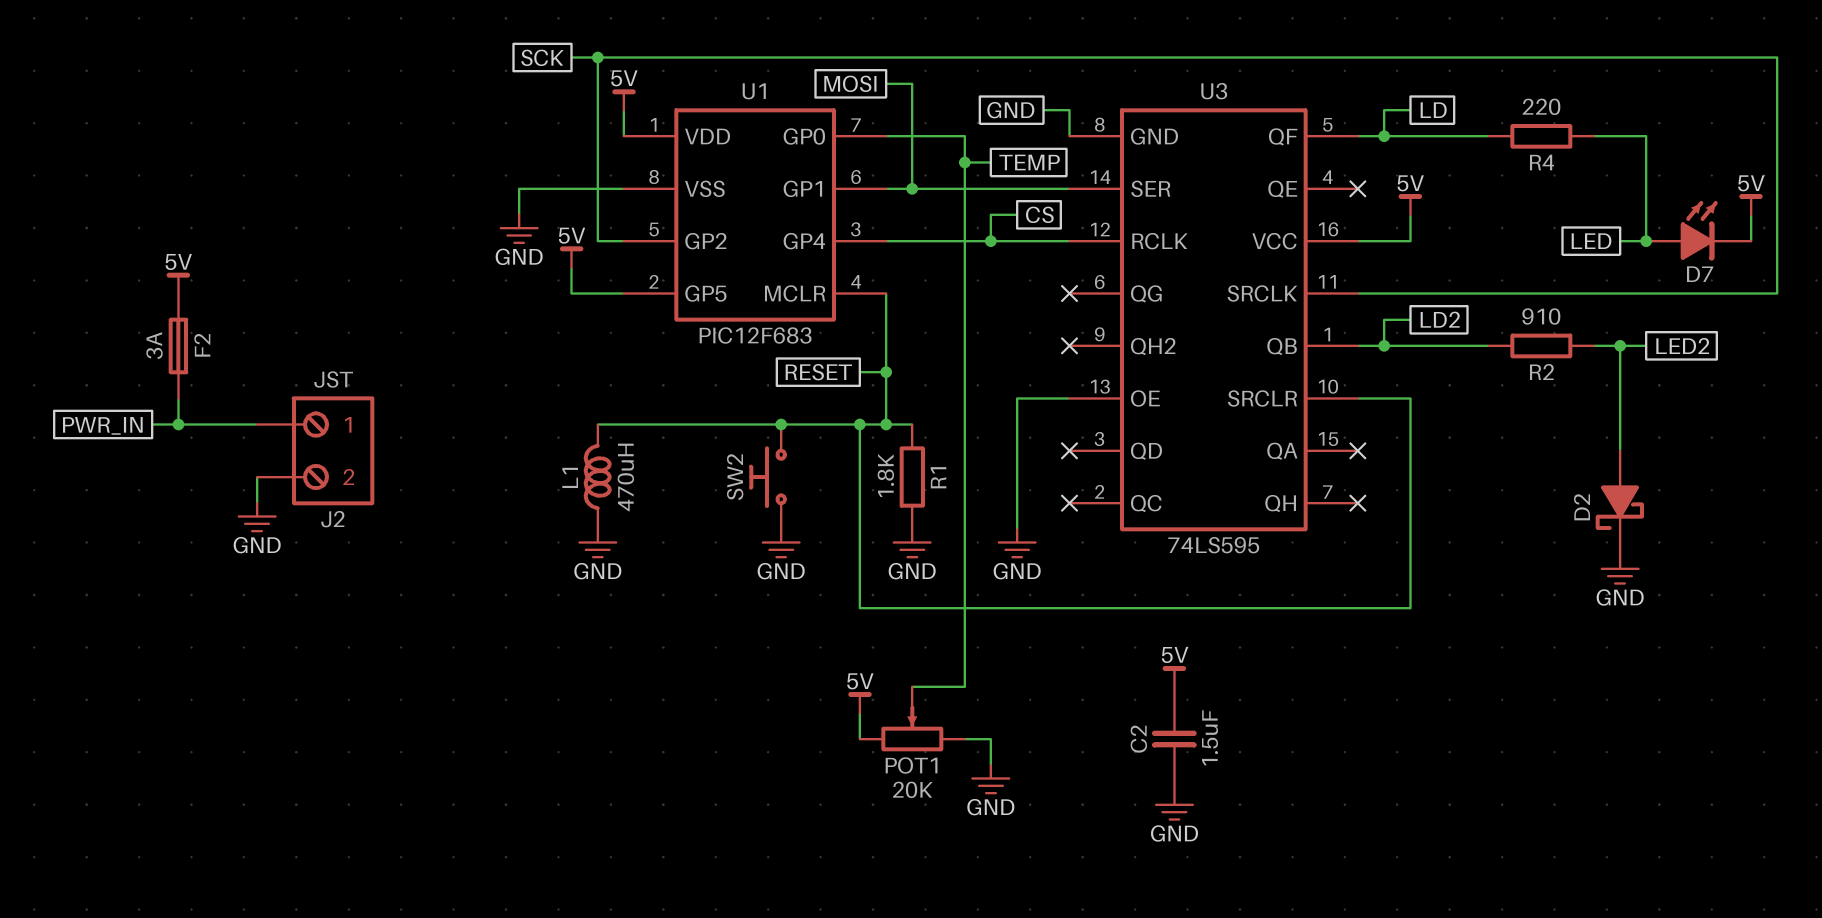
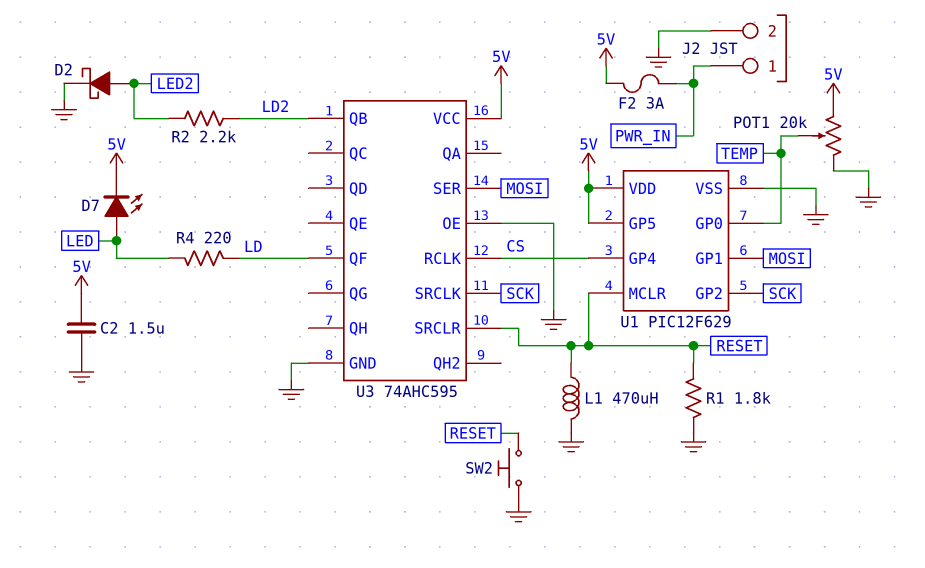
R2: 910 (LD2, LED2) -> 2.2k (LD2, LED2)
U1: PIC12F683 -> PIC12F629
U3: 74LS595 -> 74AHC595

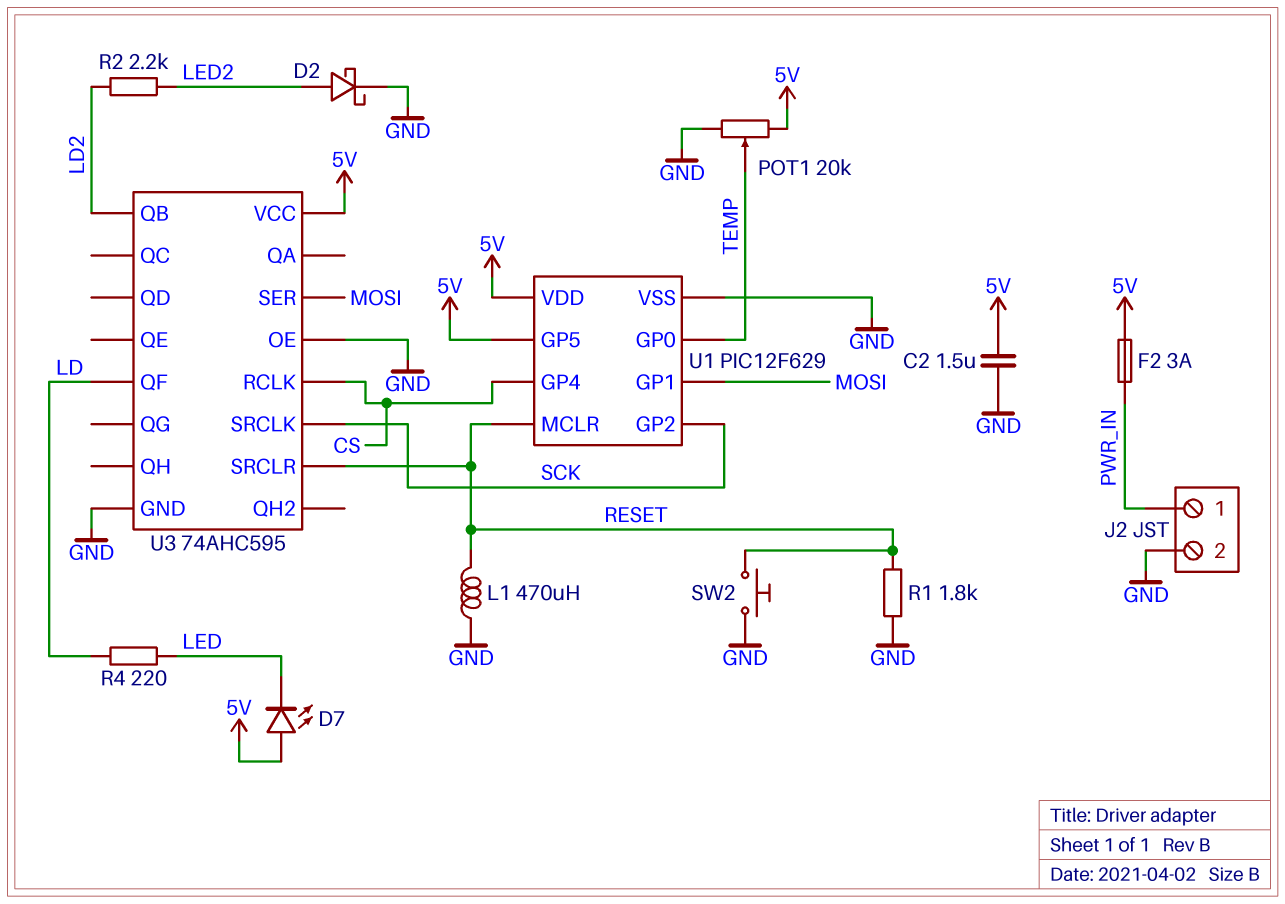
D7: LED (A LED, K 5V) -> LED (A 5V, K LED)

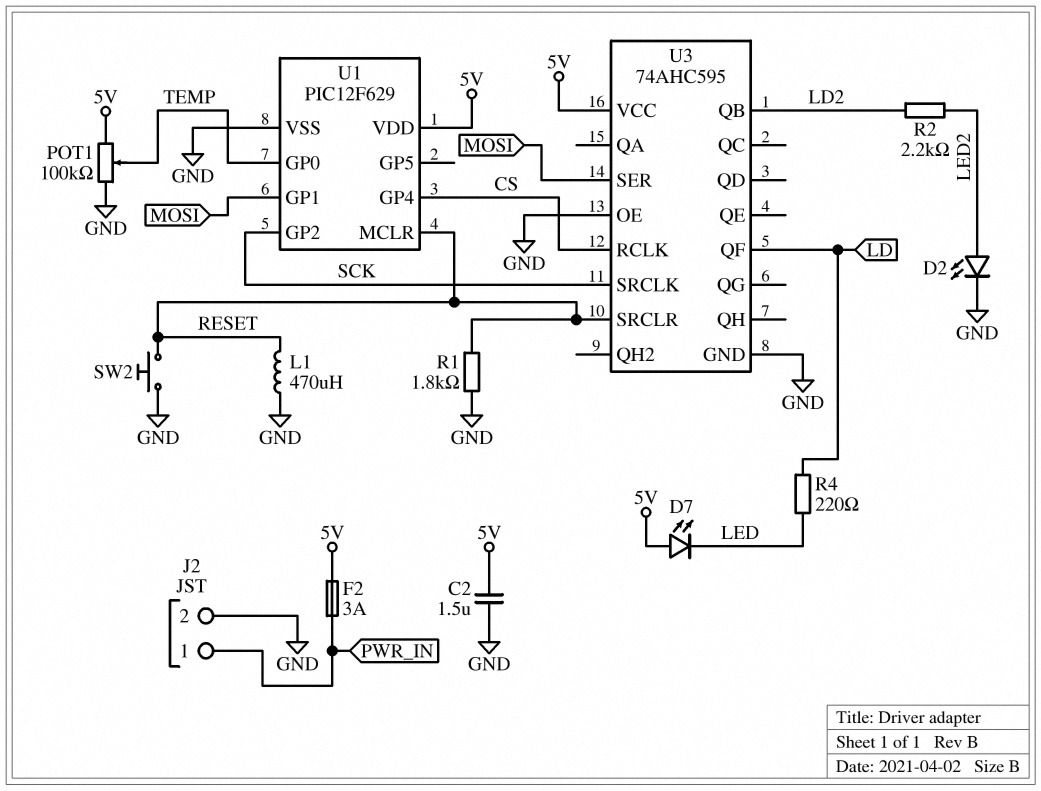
D2: schottky (A LED2, K GND) -> LED (A LED2, K GND)
POT1: 20k (5V, GND, wiper TEMP) -> 100k (5V, GND, wiper TEMP)
U1 pin GP5: 5V -> none

